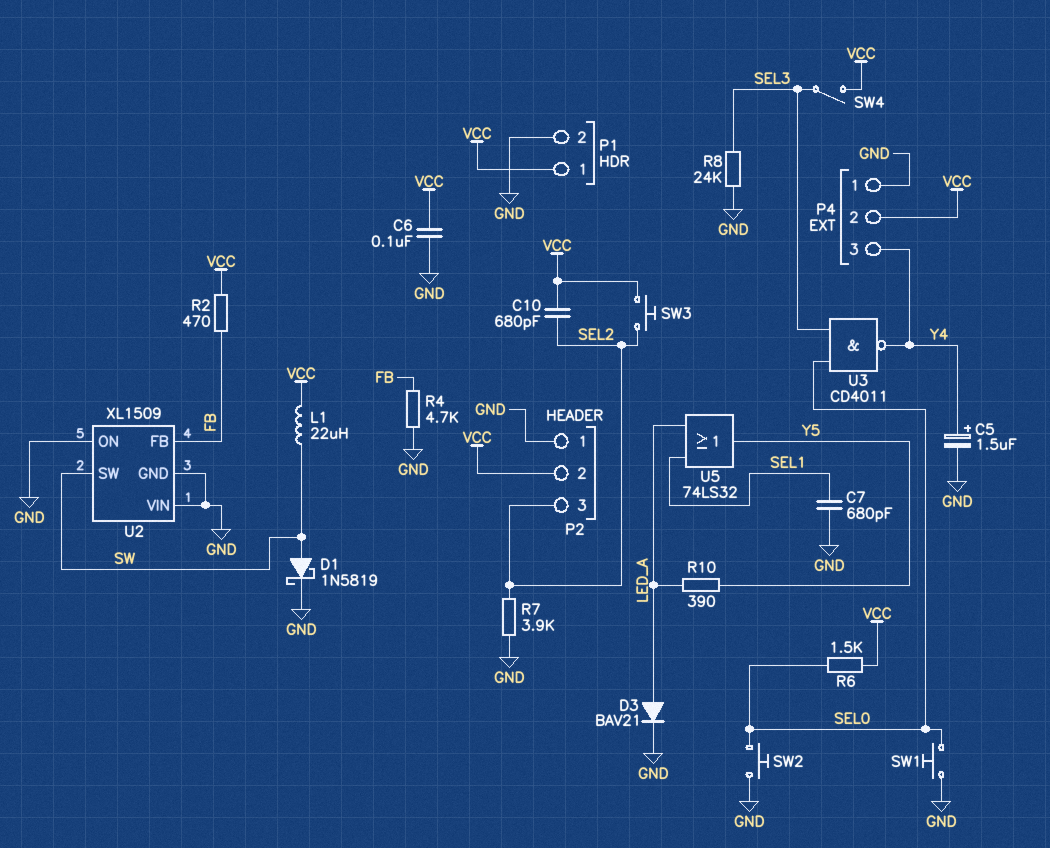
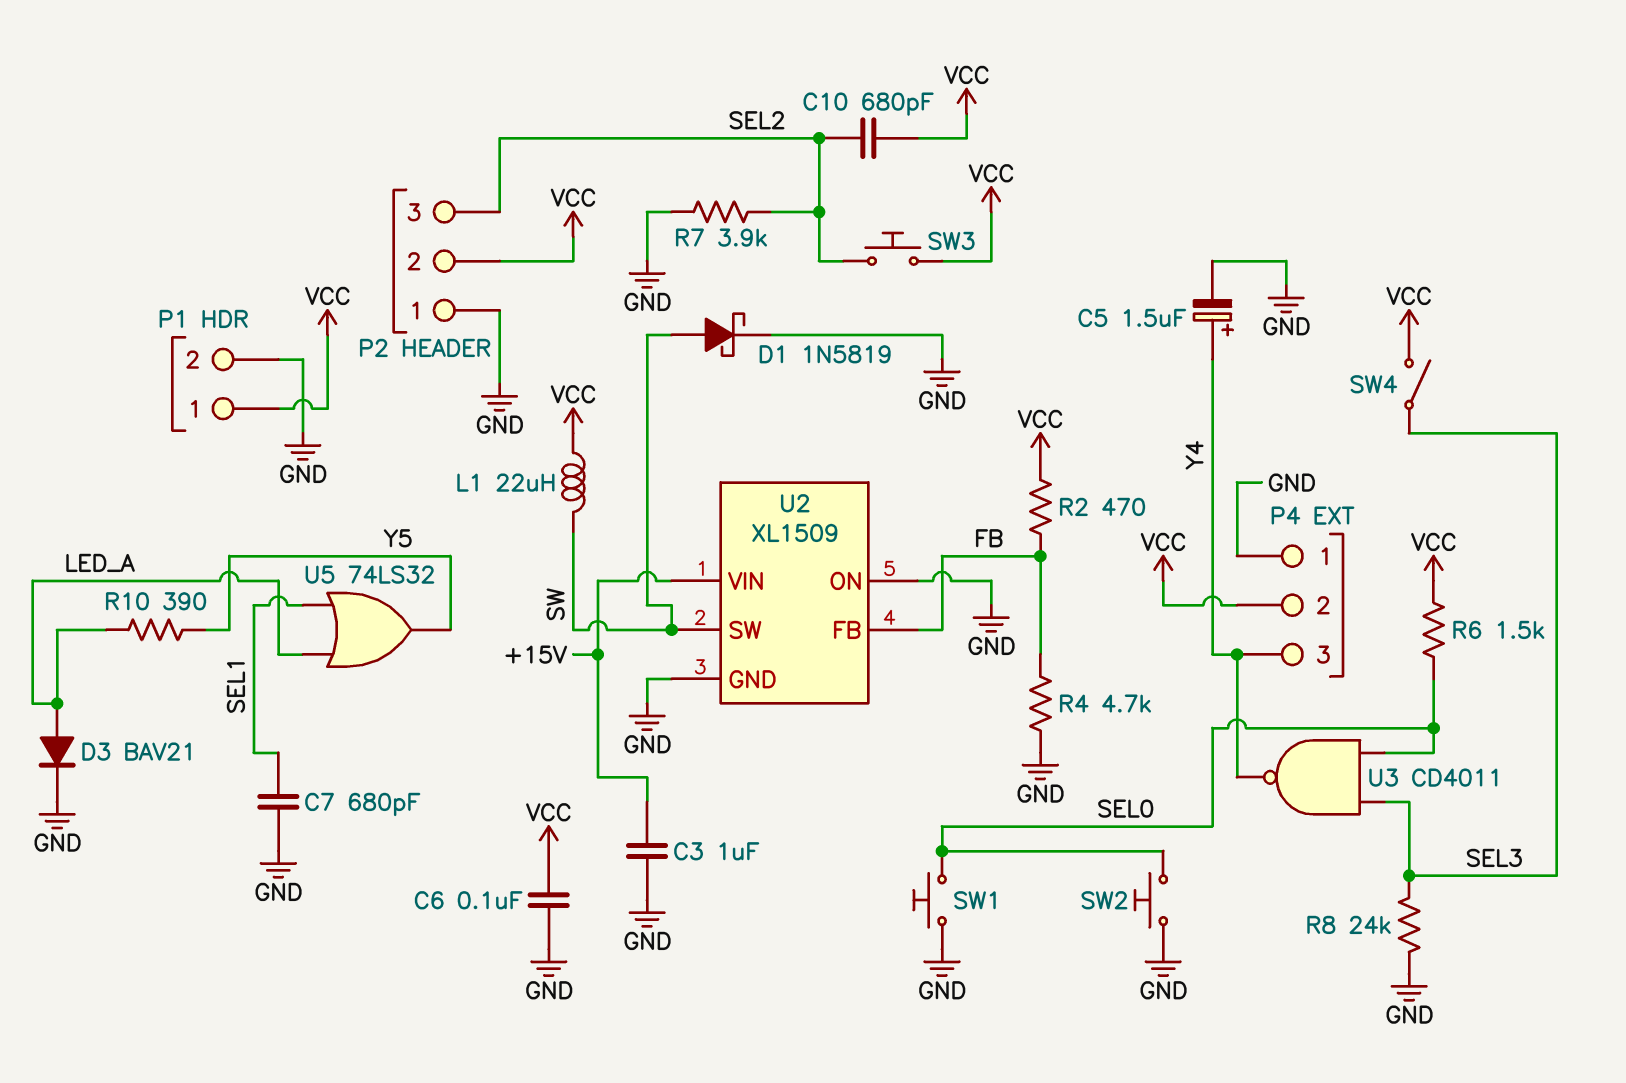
C3: none -> 1uF (+15V, GND)
U2 pin VIN: GND -> +15V

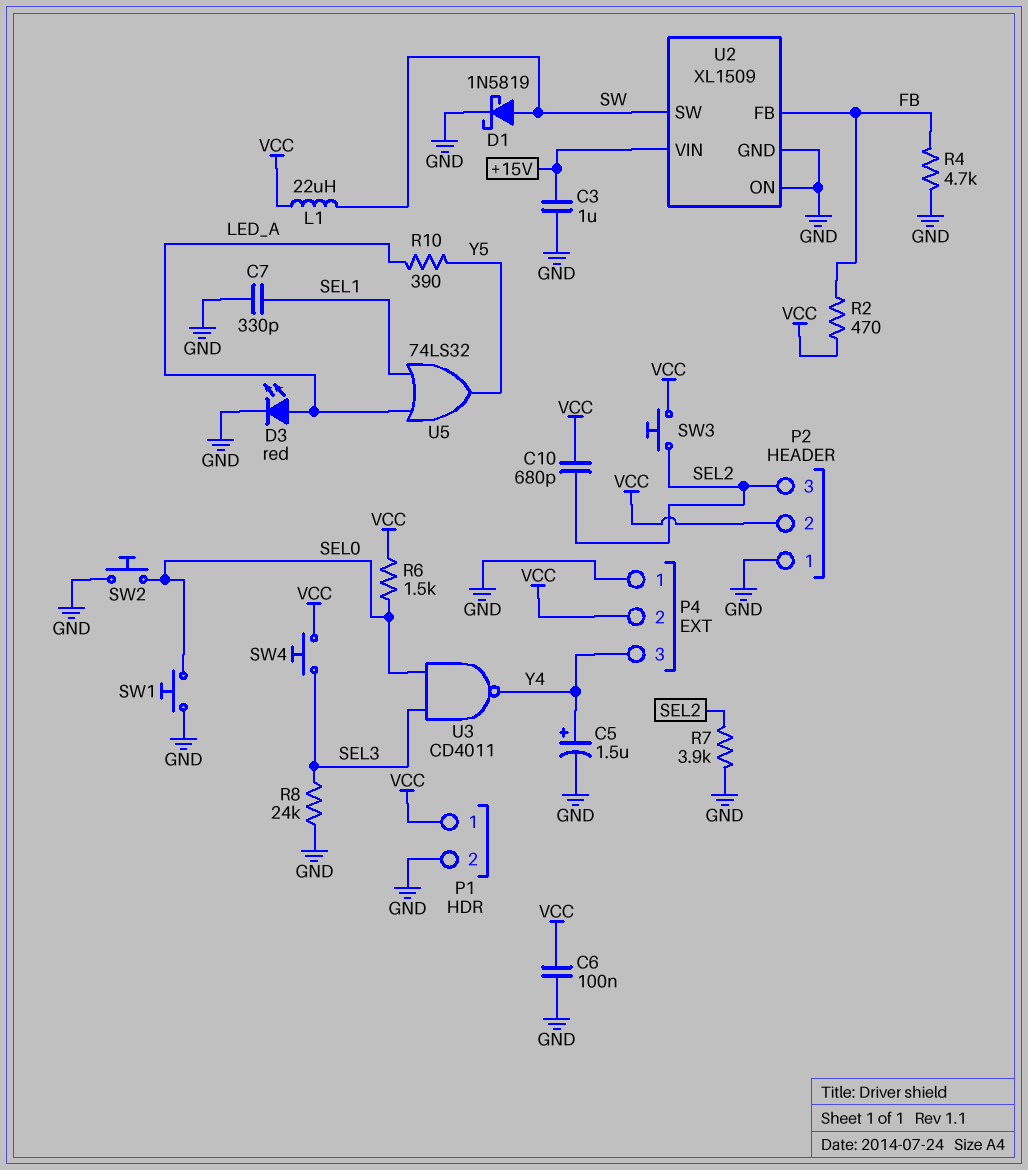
C7: 680pF (GND, SEL1) -> 330pF (GND, SEL1)
D3: diode BAV21 (A LED_A, K GND) -> LED red (A LED_A, K GND)
SW4: switch (SEL3, VCC) -> button (SEL3, VCC)

